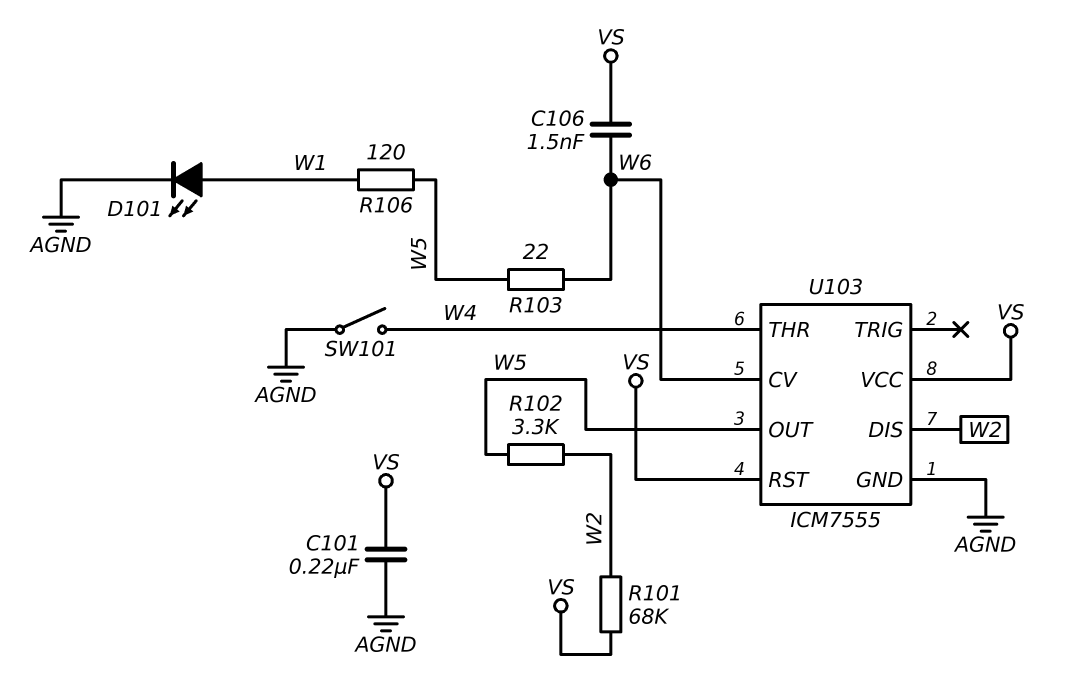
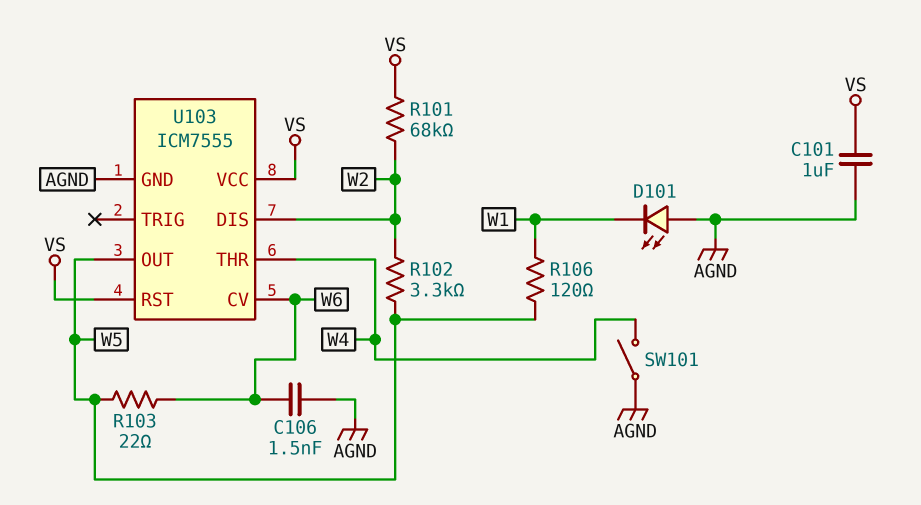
C101: 220nF (AGND, VS) -> 1uF (AGND, VS)
C106: 1.5nF (VS, W6) -> 1.5nF (AGND, W6)
D101: LED (A W1, K AGND) -> LED (A AGND, K W1)

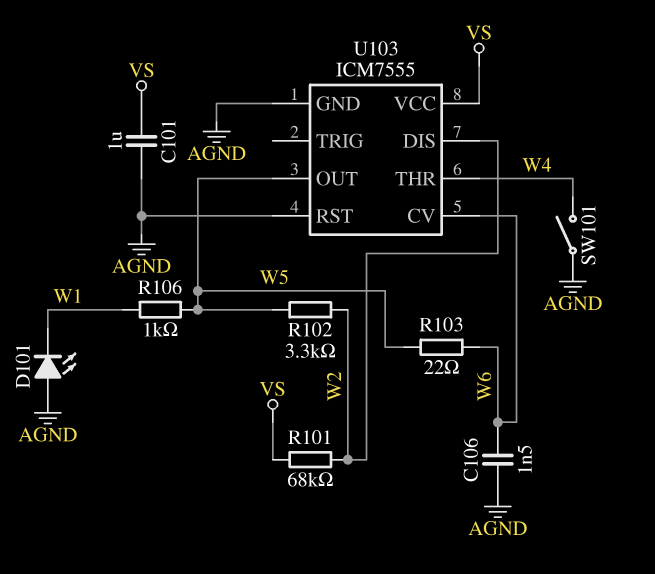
R106: 120 (W1, W5) -> 1k (W1, W5)
U103 pin RST: VS -> AGND

